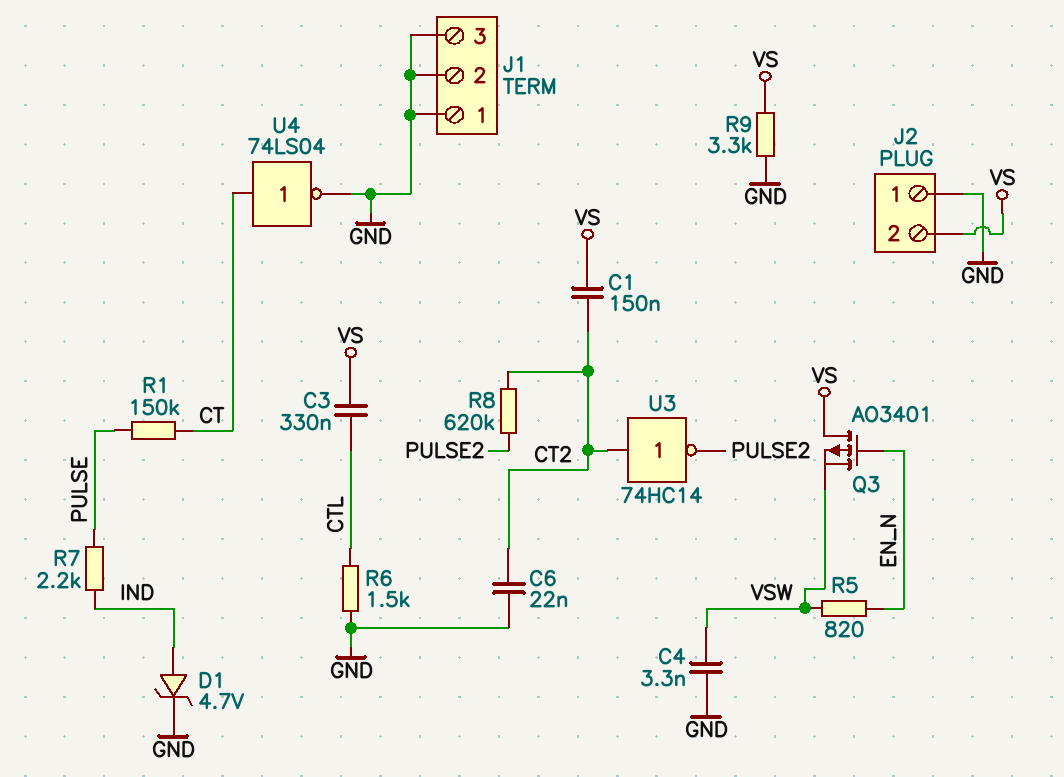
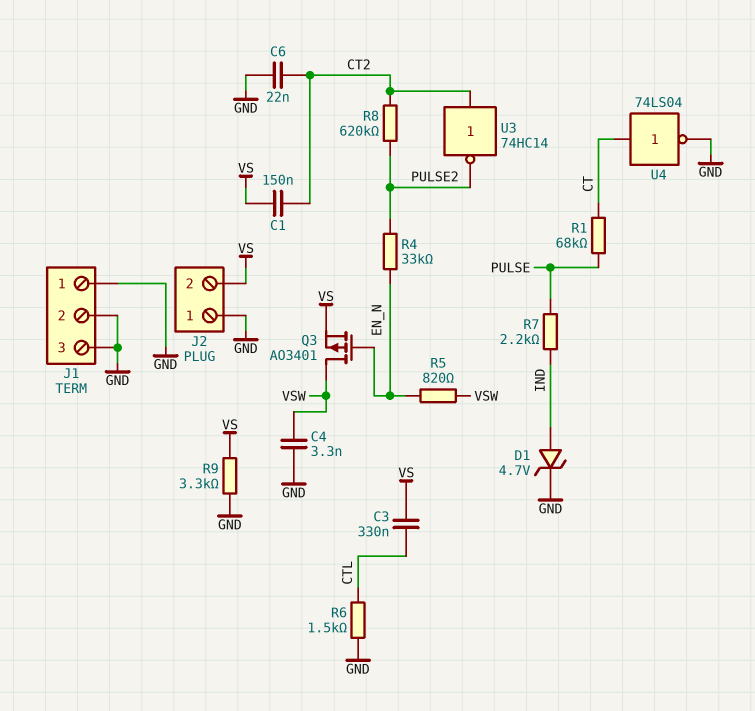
Q3: PMOS AO3401 (G EN_N, D VS, S VSW) -> PMOS AO3401 (G EN_N, D VSW, S VS)
R1: 150k (CT, PULSE) -> 68k (CT, PULSE)
R4: none -> 33k (EN_N, PULSE2)

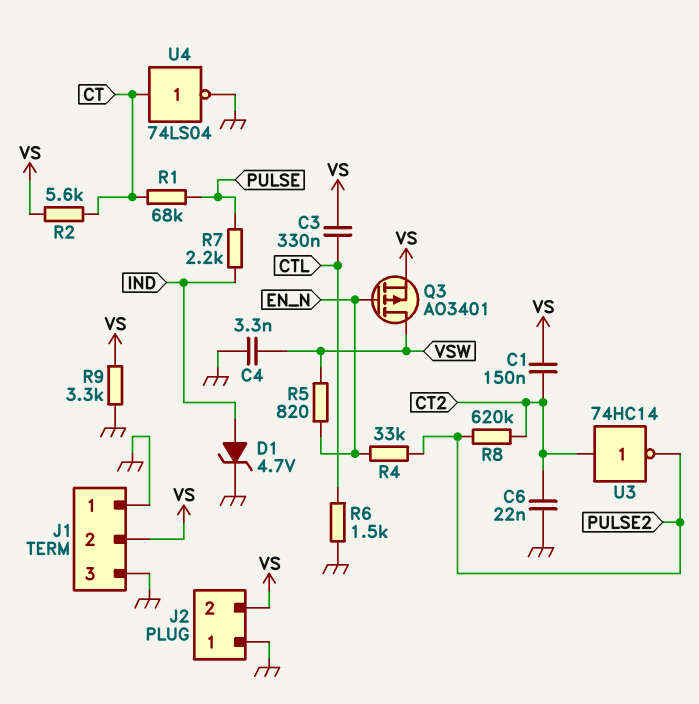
J1 pin 2: GND -> VS
R2: none -> 5.6k (CT, VS)

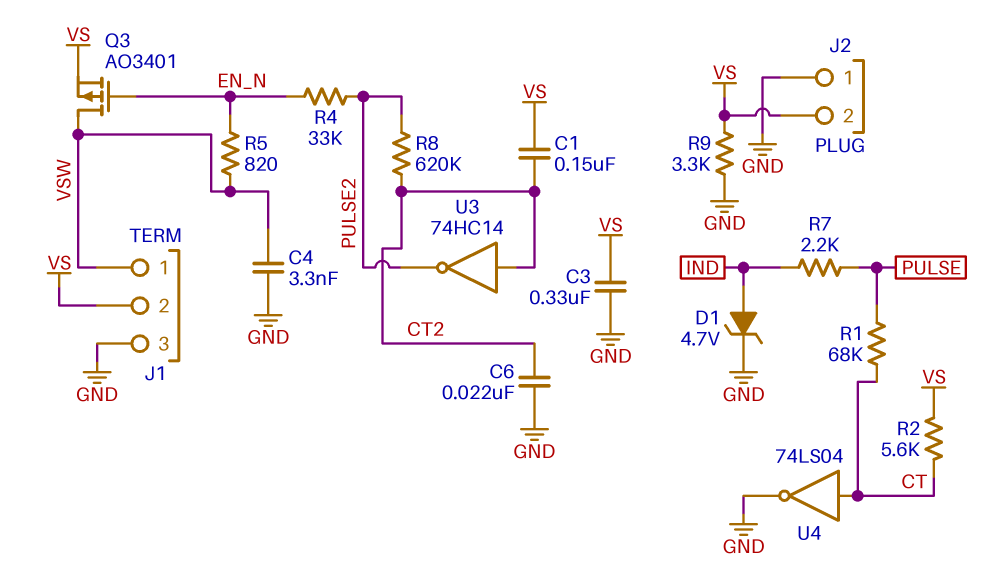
C3: 330nF (CTL, VS) -> 330nF (GND, VS)
J1 pin 1: GND -> VSW
R6: 1.5k (CTL, GND) -> none

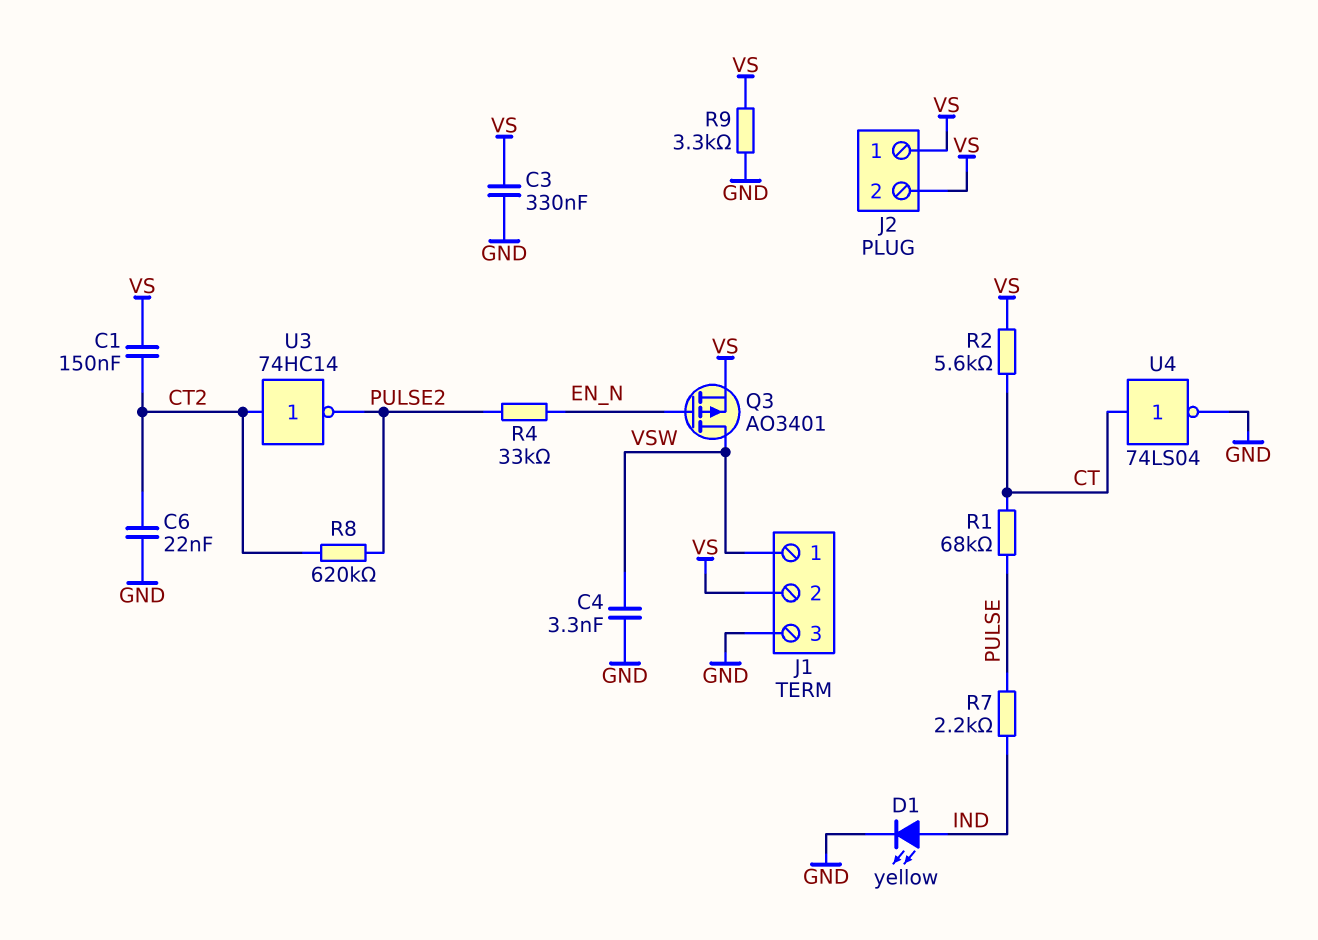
D1: zener 4.7V (A IND, K GND) -> LED yellow (A IND, K GND)
J2 pin 1: GND -> VS
R5: 820 (EN_N, VSW) -> none

